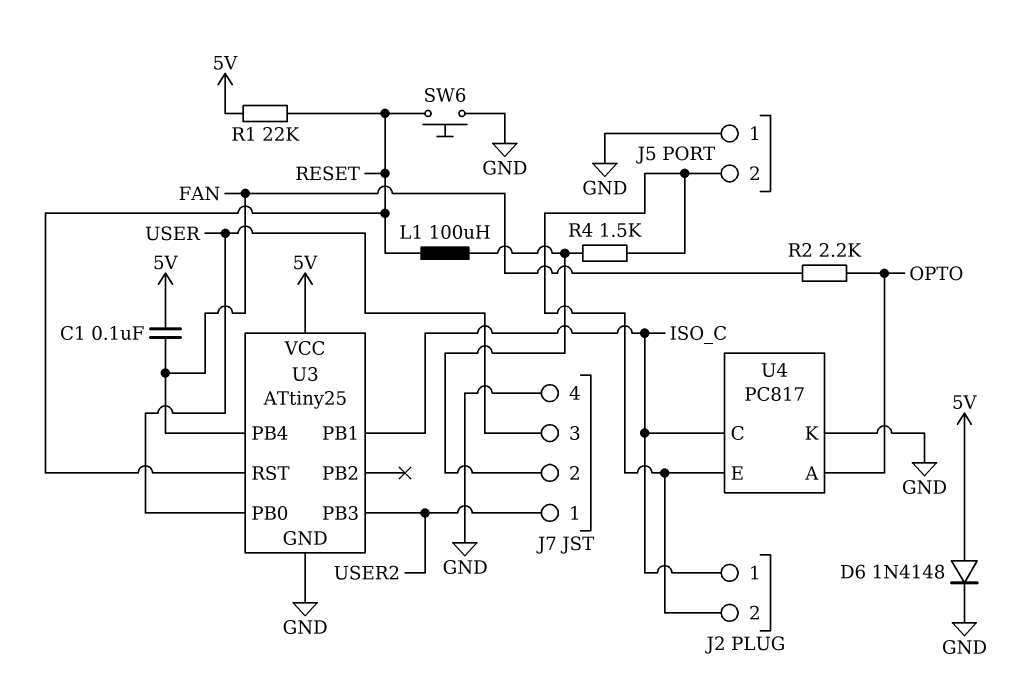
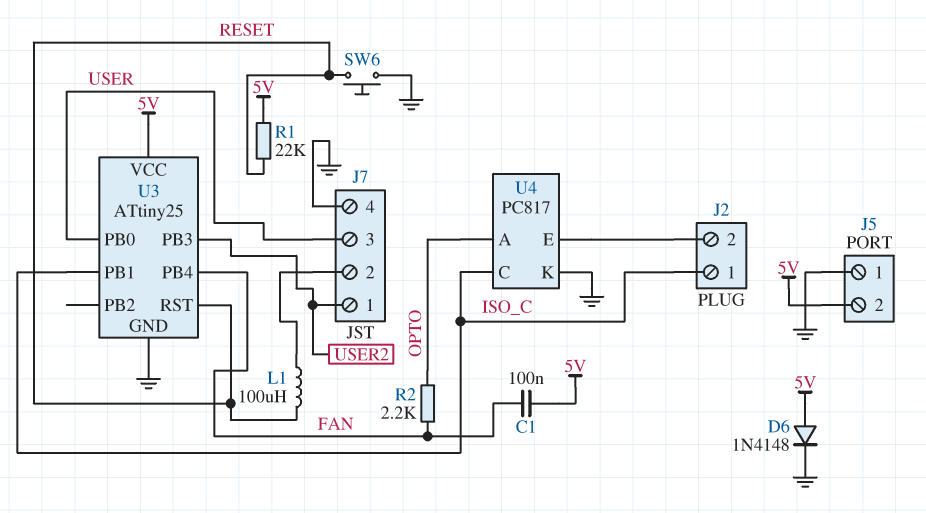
J5 pin 2: J2/2 -> 5V
R4: 1.5k (J2/2, J7/2) -> none

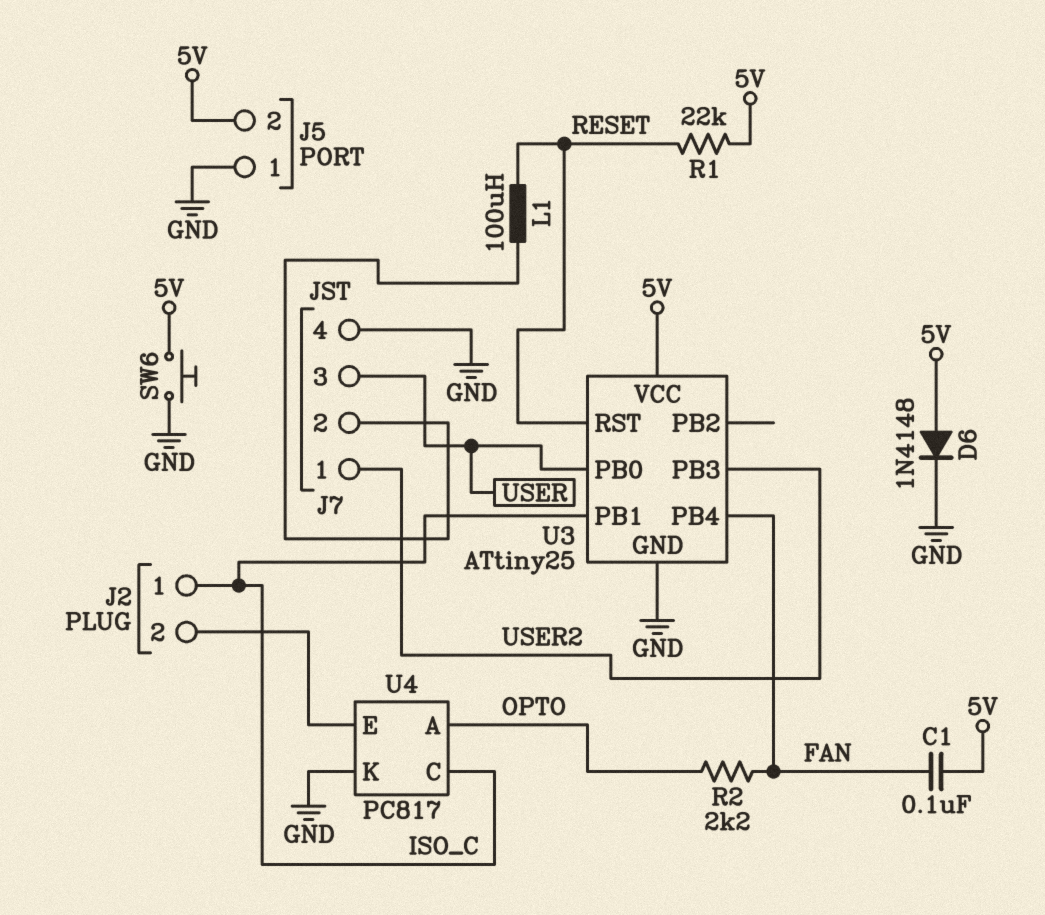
SW6: button (GND, RESET) -> button (5V, GND)

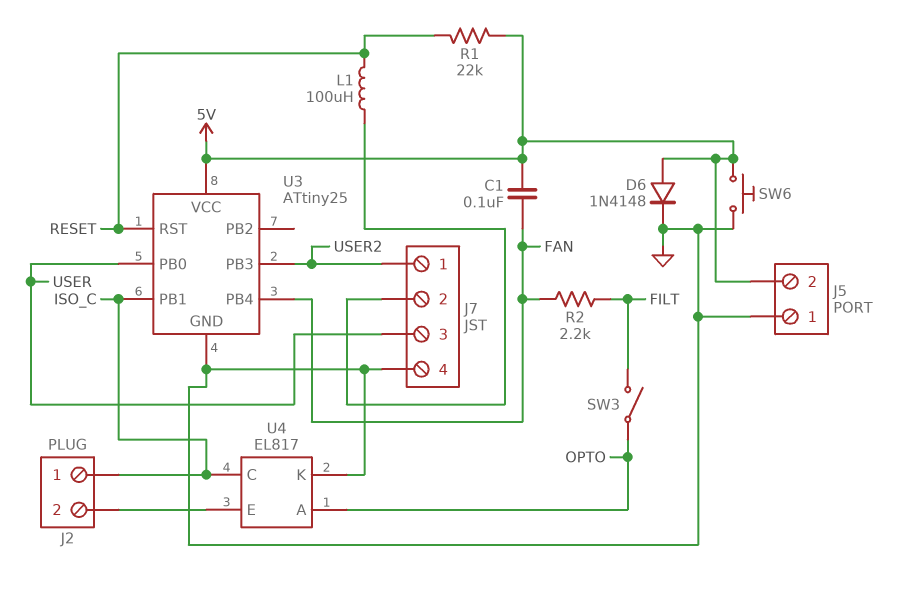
R2: 2.2k (FAN, OPTO) -> 2.2k (FAN, FILT)
SW3: none -> switch (FILT, OPTO)
U4: PC817 -> EL817

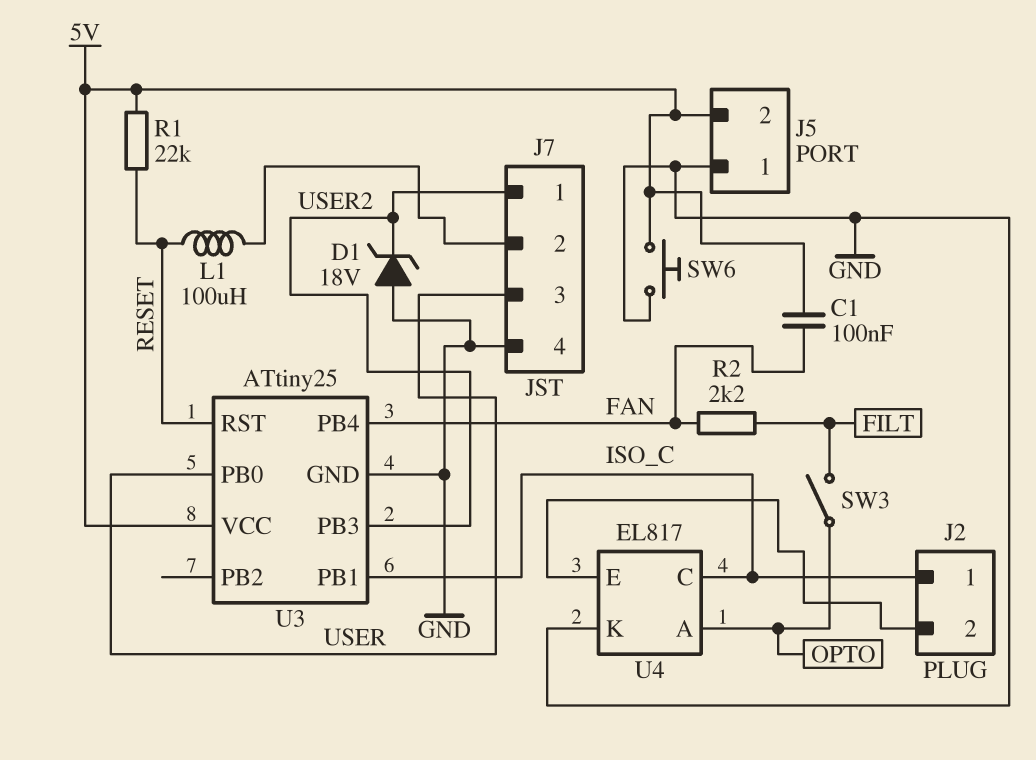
D1: none -> zener 18V (A GND, K USER2)
D6: diode 1N4148 (A 5V, K GND) -> none

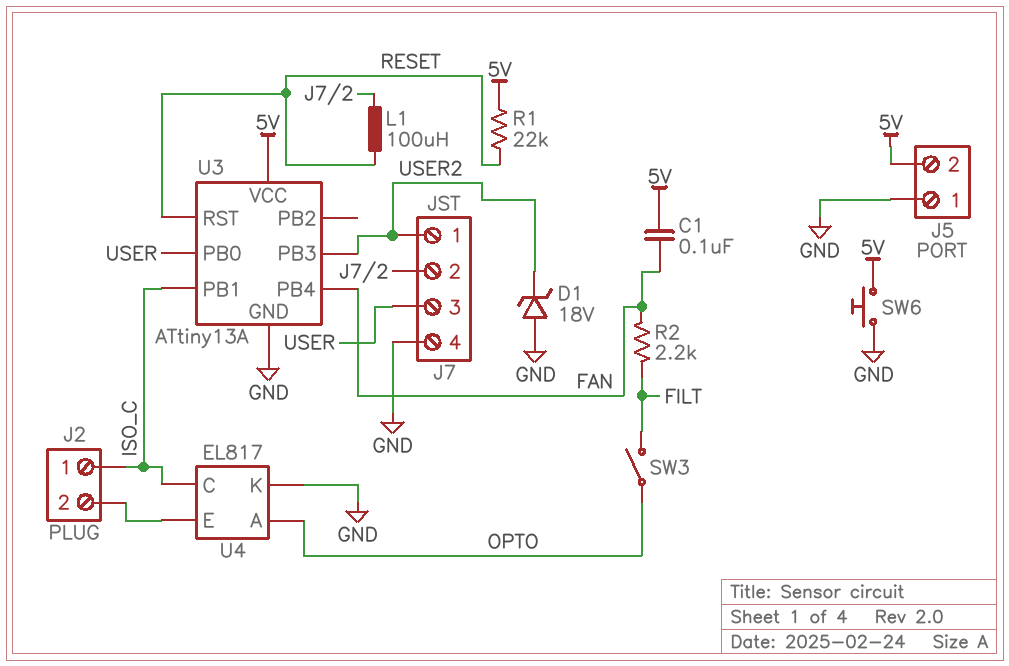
U3: ATtiny25 -> ATtiny13A

